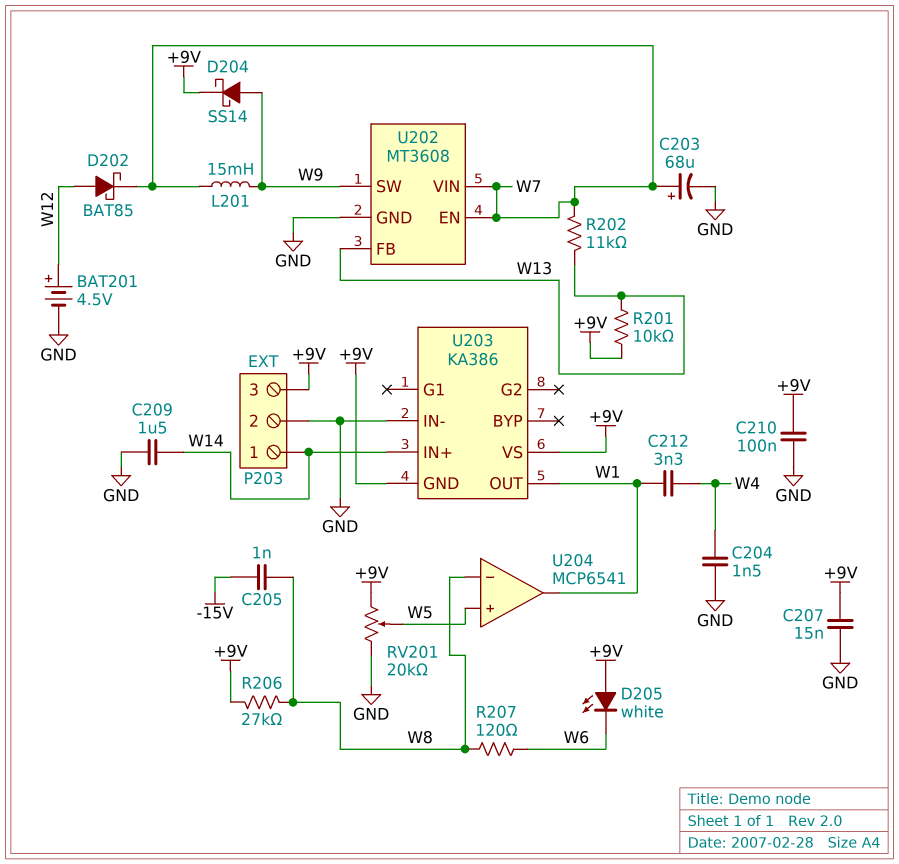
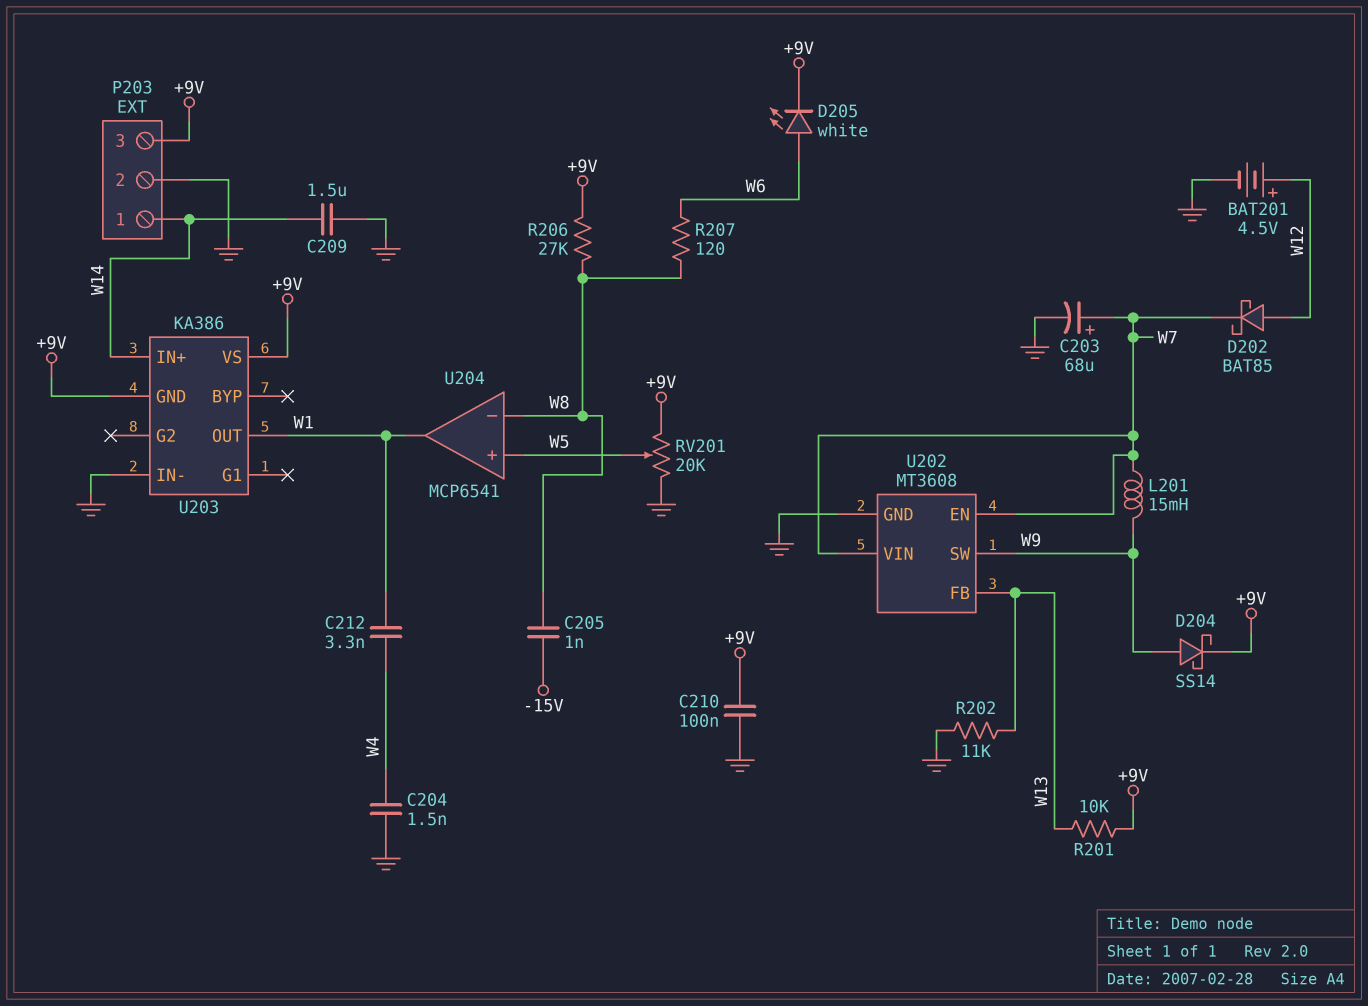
C207: 15nF (+9V, GND) -> none
D205: LED white (A +9V, K W6) -> LED white (A W6, K +9V)
R202: 11k (W7, W13) -> 11k (GND, W13)

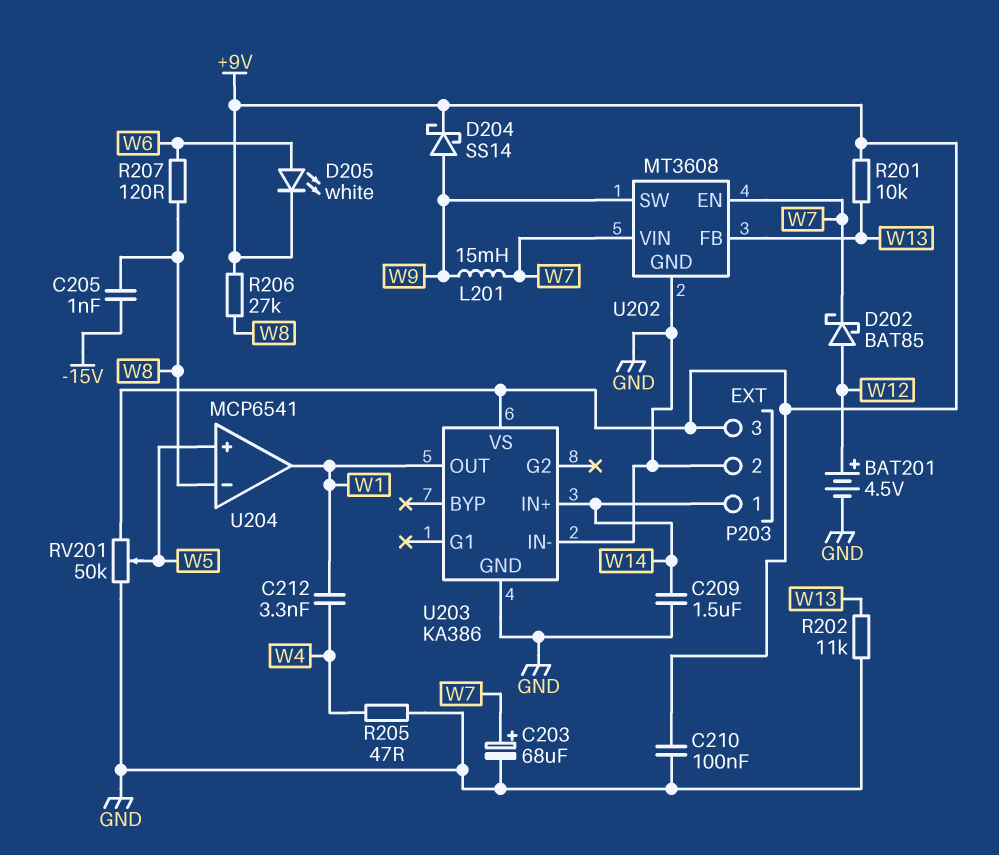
C204: 1.5nF (GND, W4) -> none
R205: none -> 47 (GND, W4)
RV201: 20k (+9V, GND, wiper W5) -> 50k (+9V, GND, wiper W5)
U203 pin GND: +9V -> GND

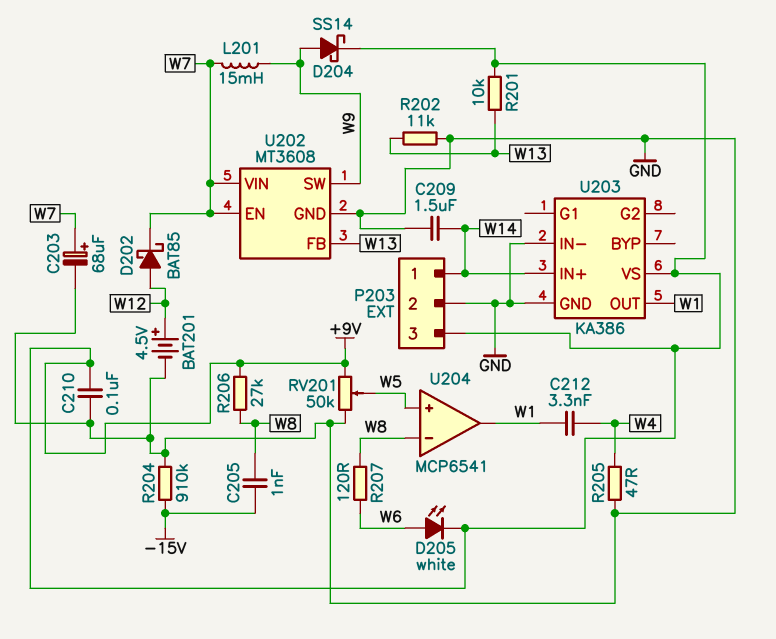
R204: none -> 910k (-15V, GND)

